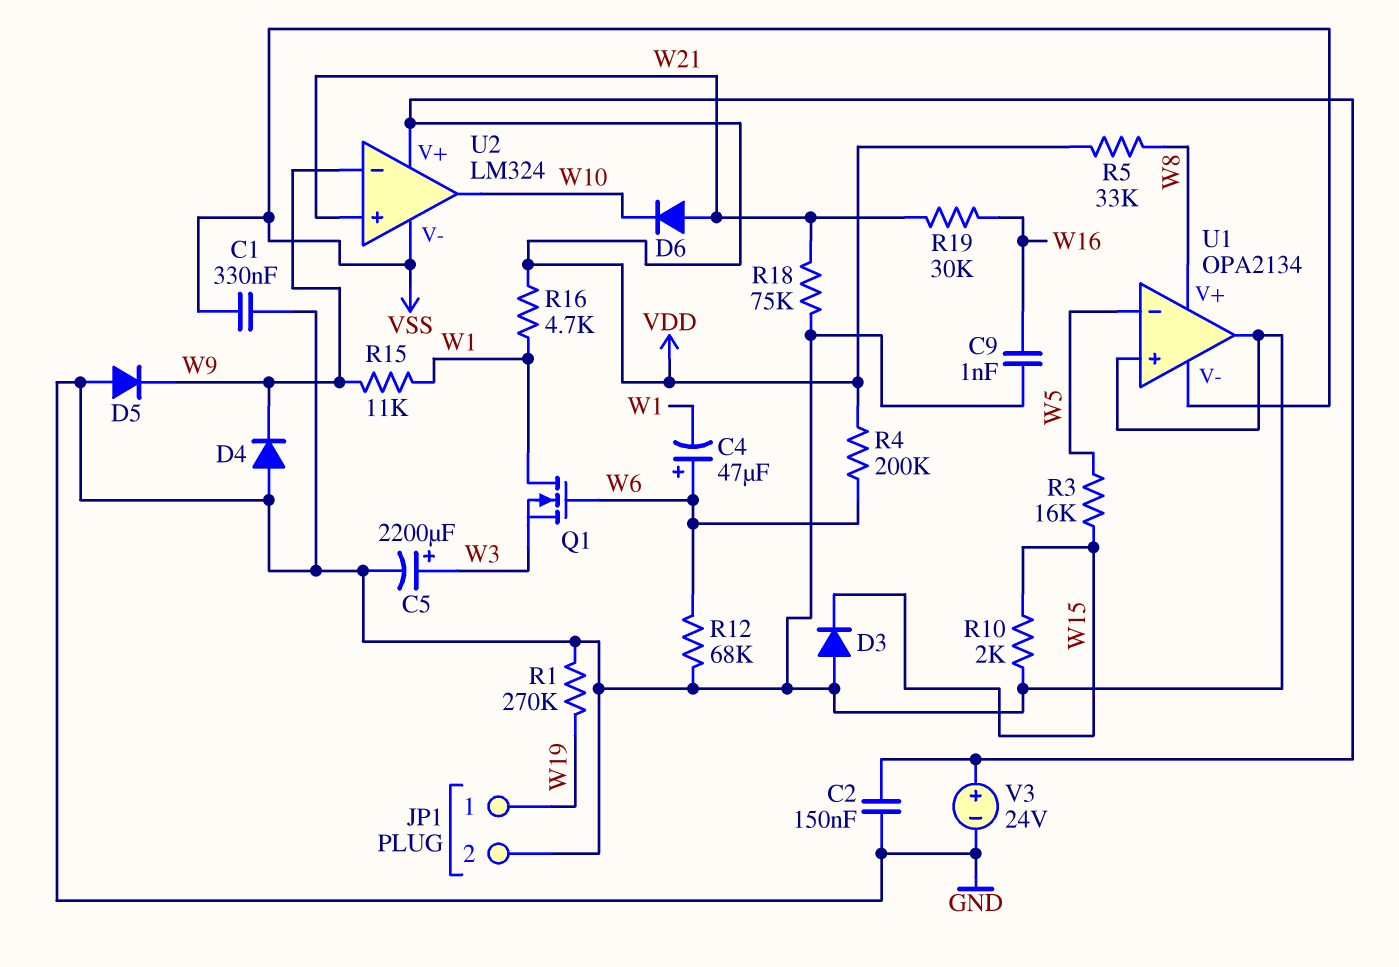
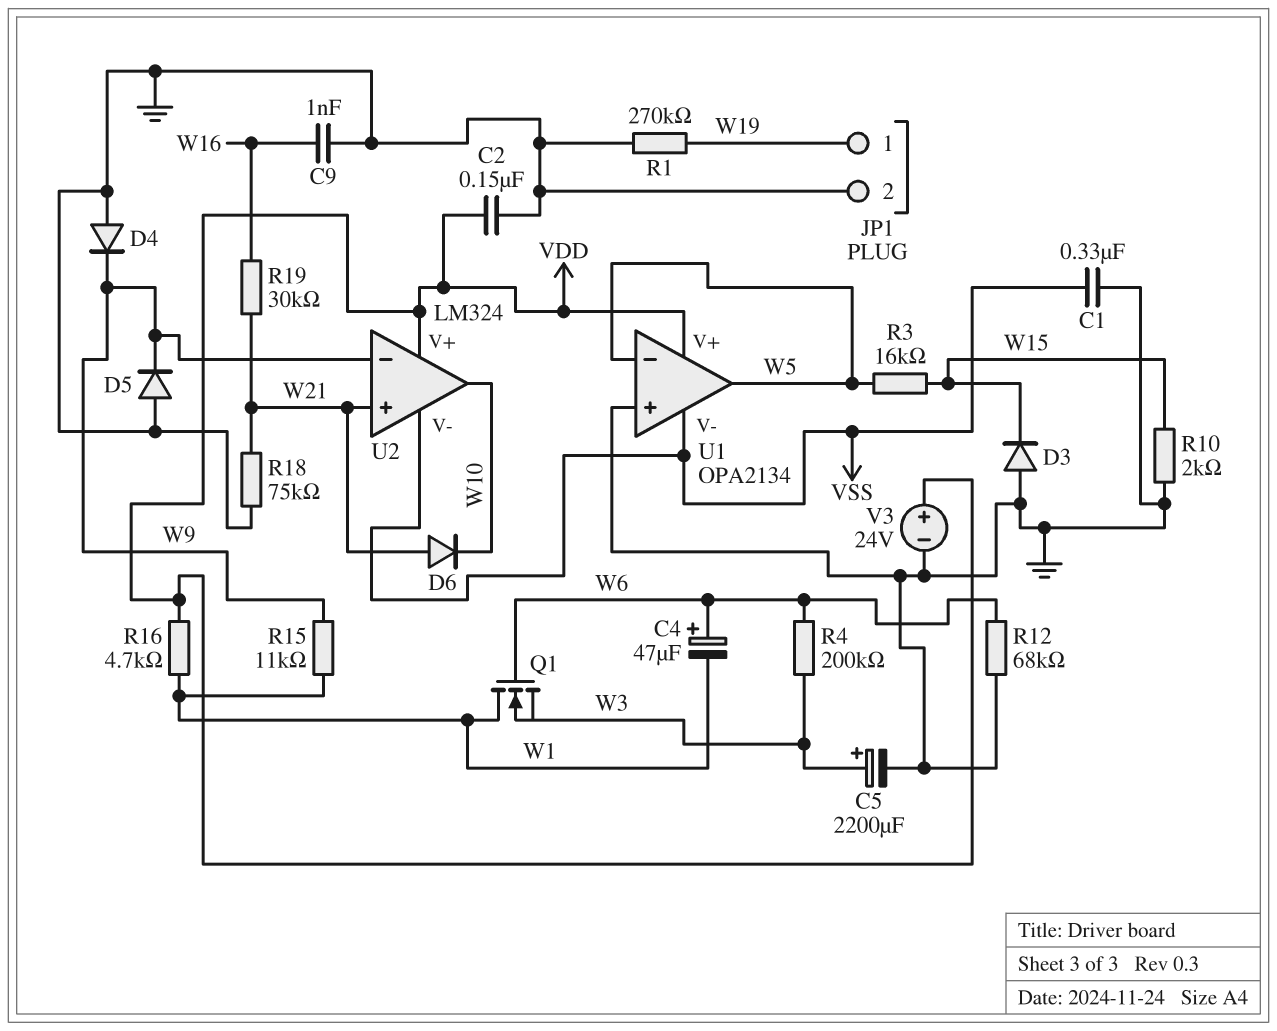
R4: 200k (VDD, W6) -> 200k (W3, W6)
R5: 33k (VDD, W8) -> none
U1 pin V+: W8 -> VDD
U1 pin out: GND -> W5

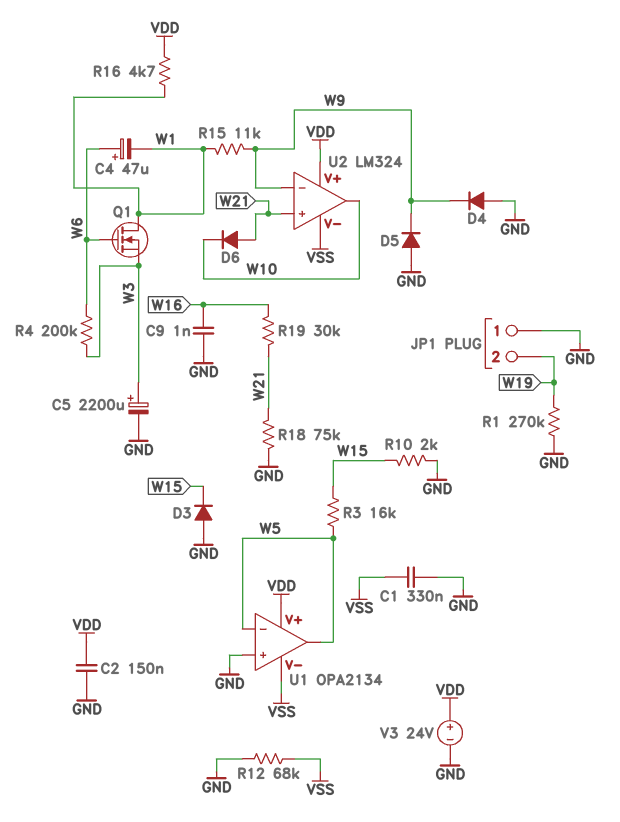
JP1 pin 1: W19 -> GND
JP1 pin 2: GND -> W19
R12: 68k (GND, W6) -> 68k (GND, VSS)

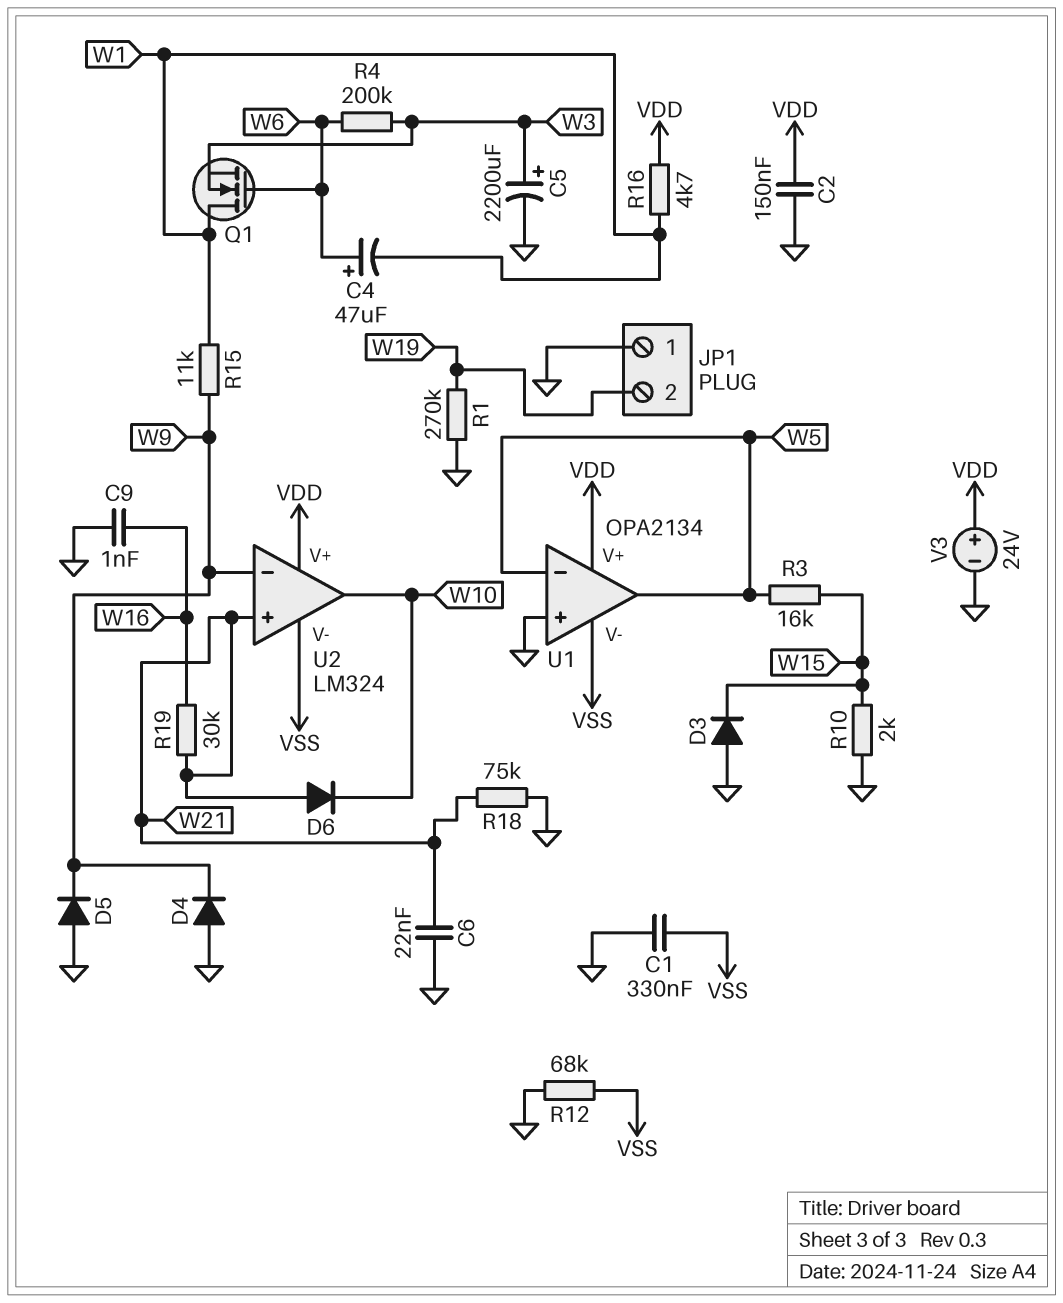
C6: none -> 22nF (GND, W21)

